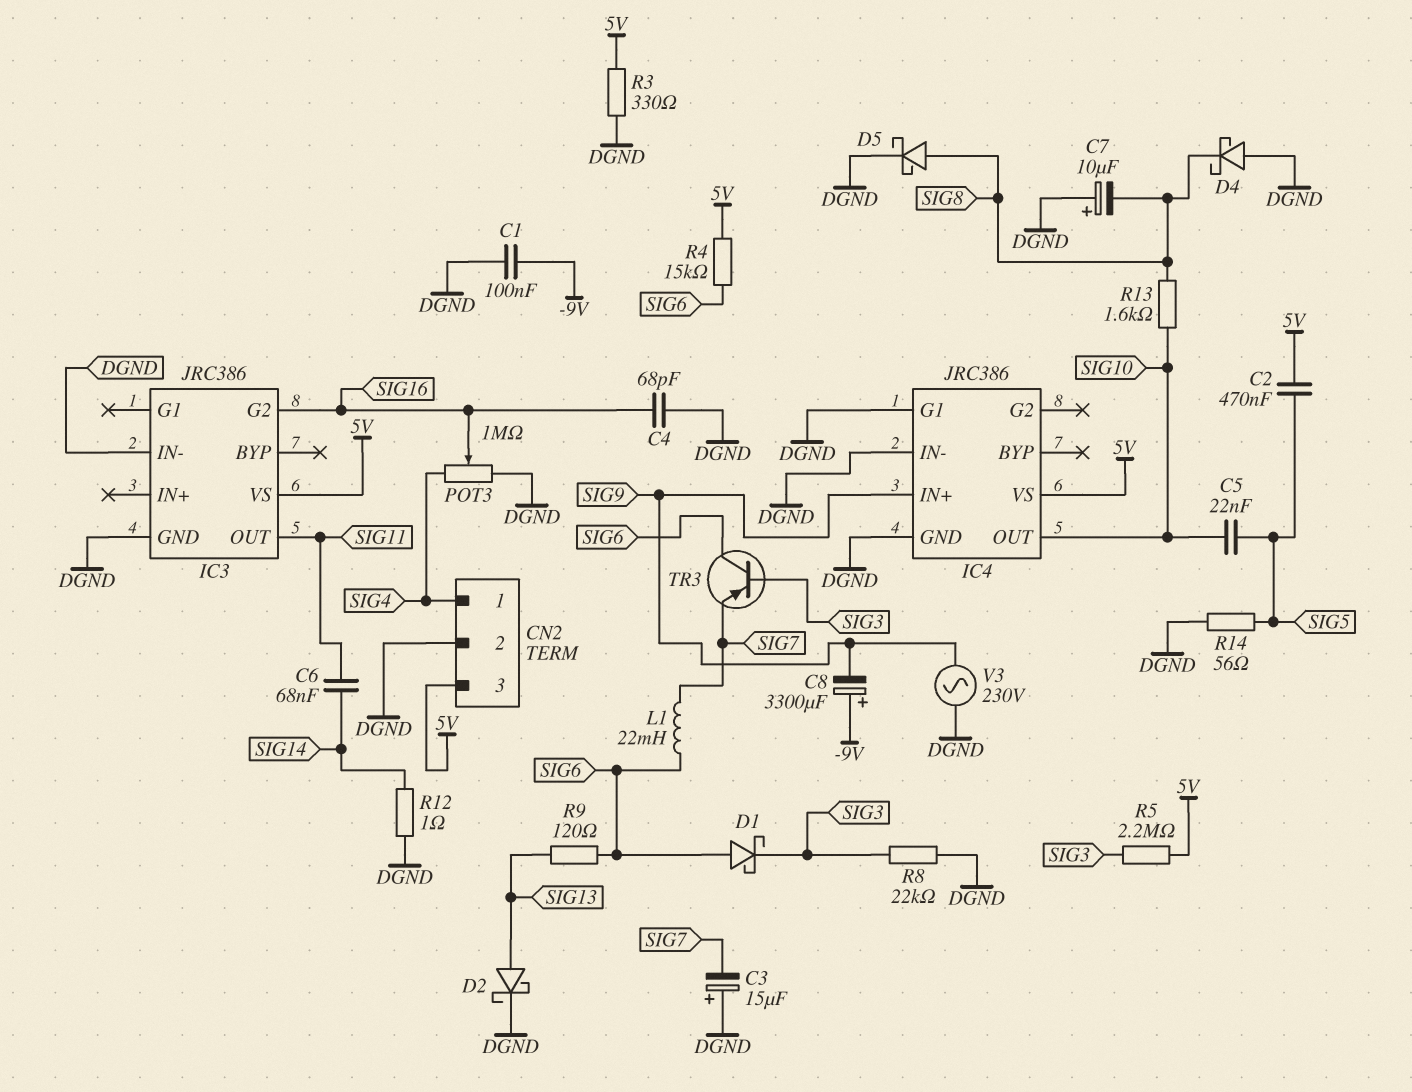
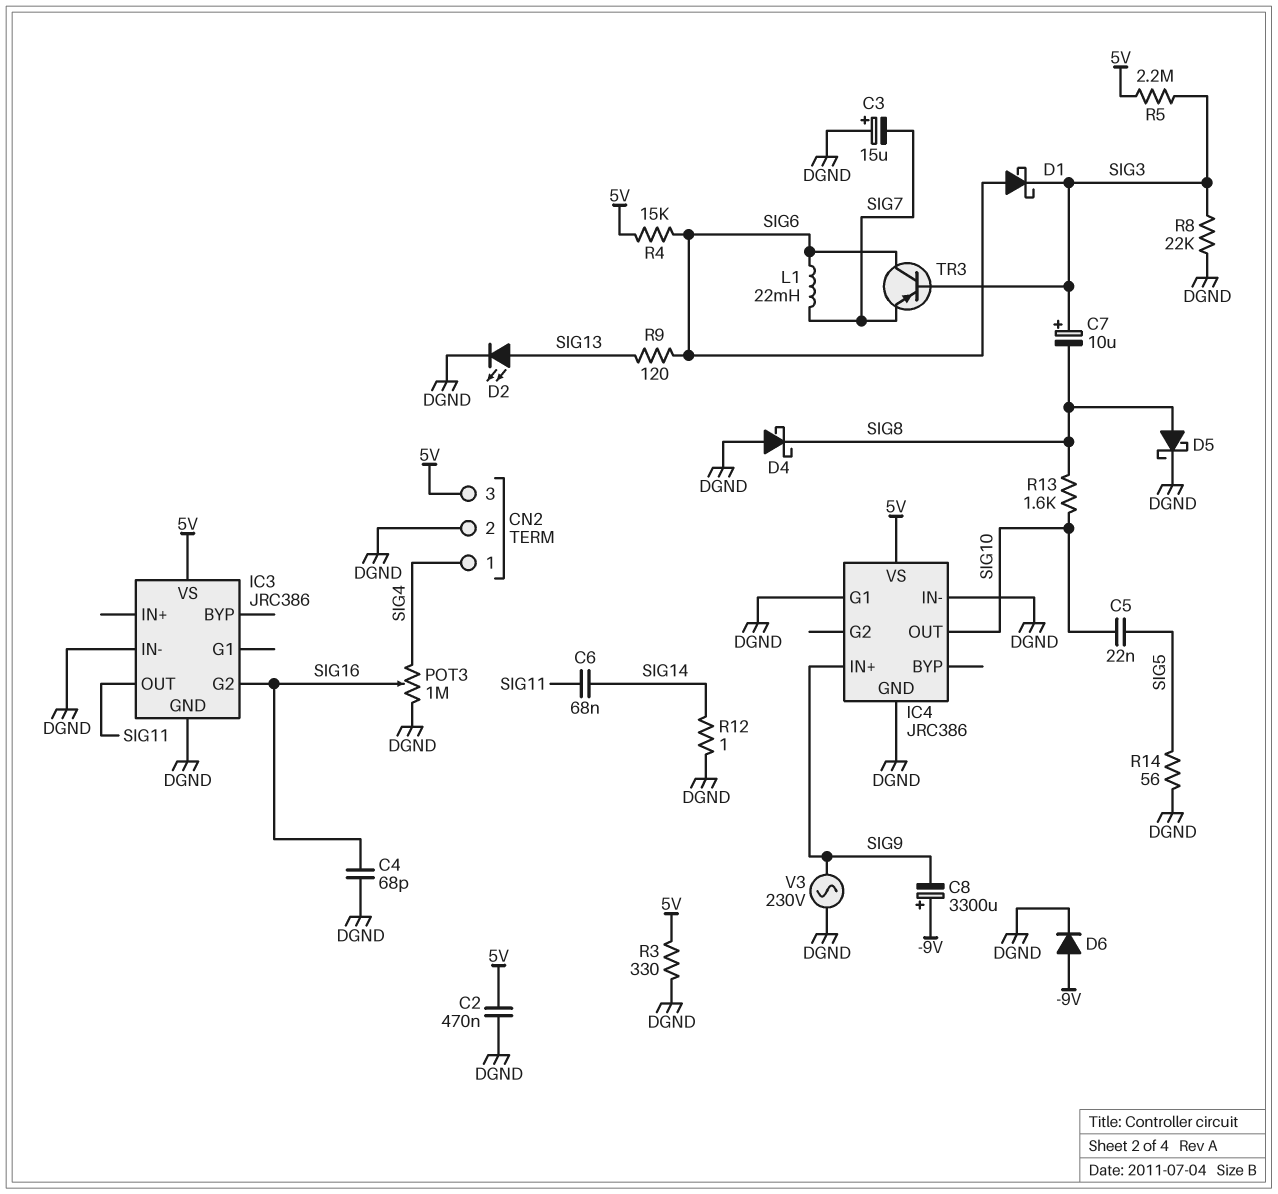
C1: 100nF (-9V, DGND) -> none
C2: 470nF (5V, SIG5) -> 470nF (5V, DGND)
C7: 10uF (plus DGND, minus SIG8) -> 10uF (plus SIG3, minus SIG8)
D2: schottky (A SIG13, K DGND) -> LED (A SIG13, K DGND)
D6: none -> diode (A -9V, K DGND)

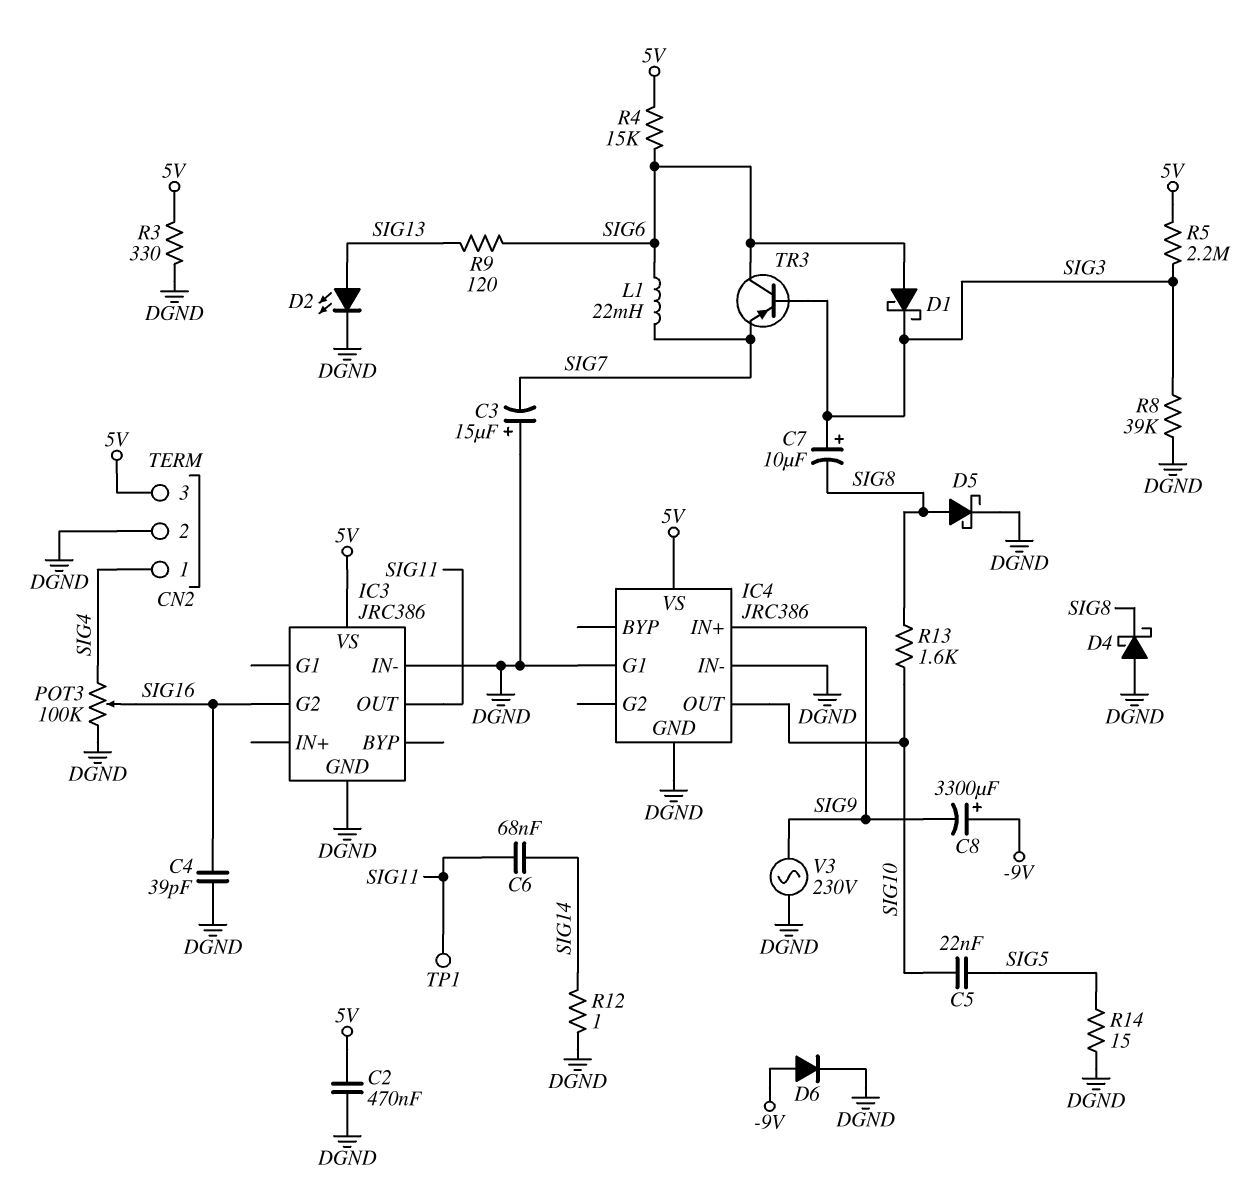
C4: 68pF (DGND, SIG16) -> 39pF (DGND, SIG16)
POT3: 1M (DGND, SIG4, wiper SIG16) -> 100k (DGND, SIG4, wiper SIG16)
R8: 22k (DGND, SIG3) -> 39k (DGND, SIG3)
R14: 56 (DGND, SIG5) -> 15 (DGND, SIG5)
TP1: none -> test point (SIG11)

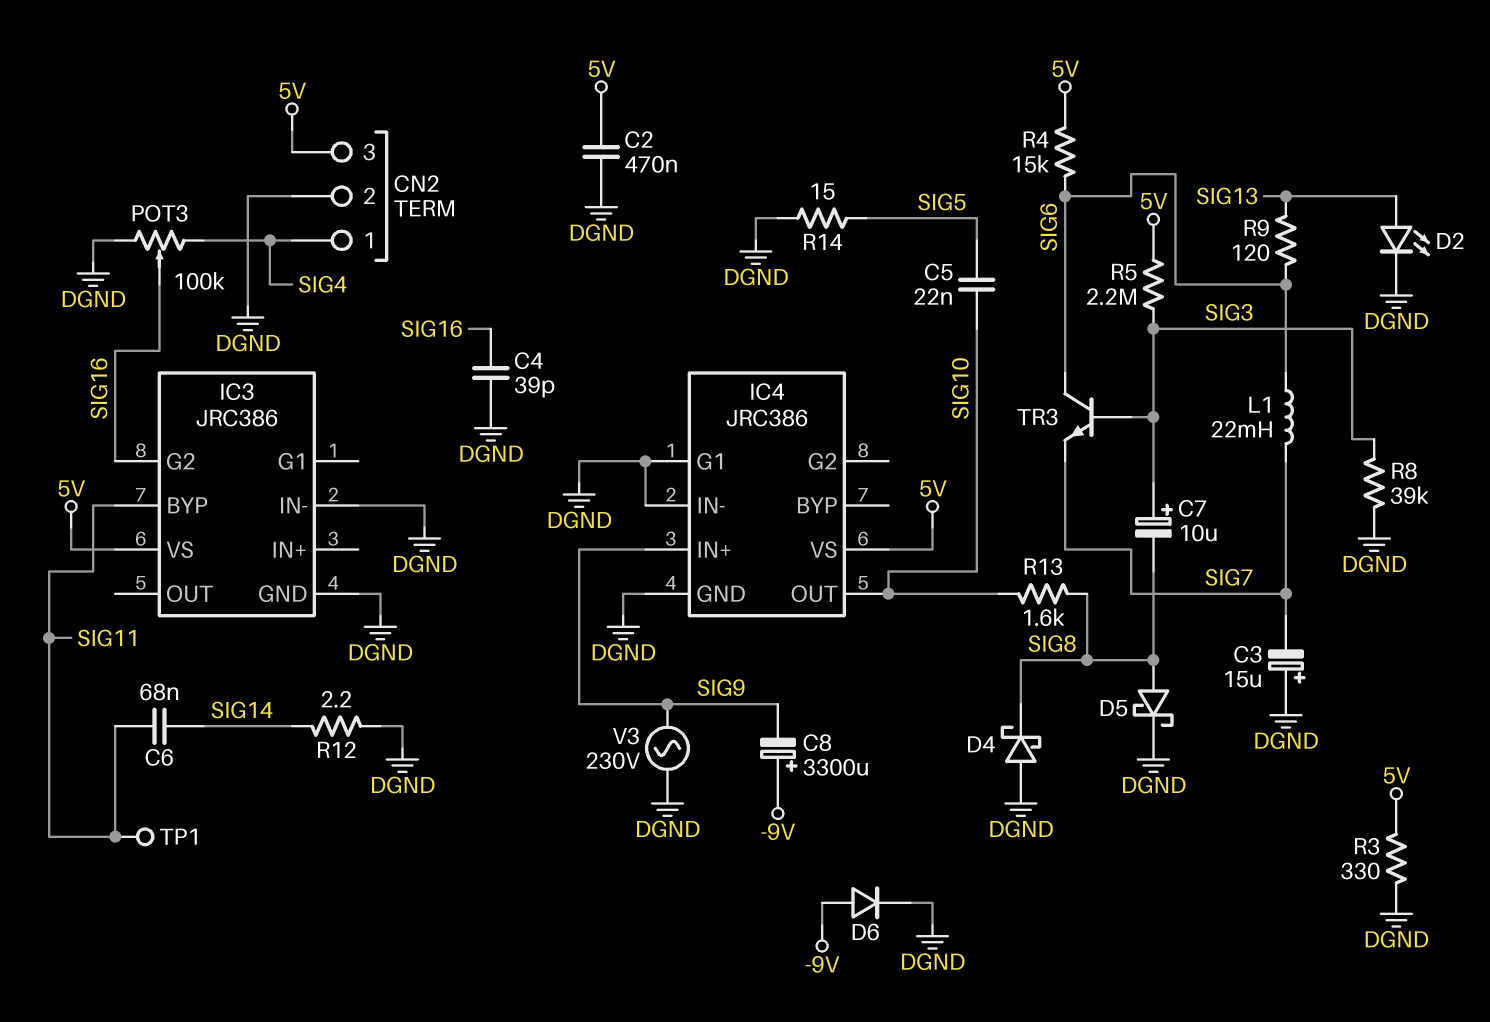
D1: schottky (A SIG6, K SIG3) -> none
IC3 pin BYP: none -> SIG11
IC3 pin OUT: SIG11 -> none
R12: 1 (DGND, SIG14) -> 2.2 (DGND, SIG14)
TR3: PNP (B SIG3, C SIG6, E SIG7) -> NPN (B SIG3, C SIG6, E SIG7)

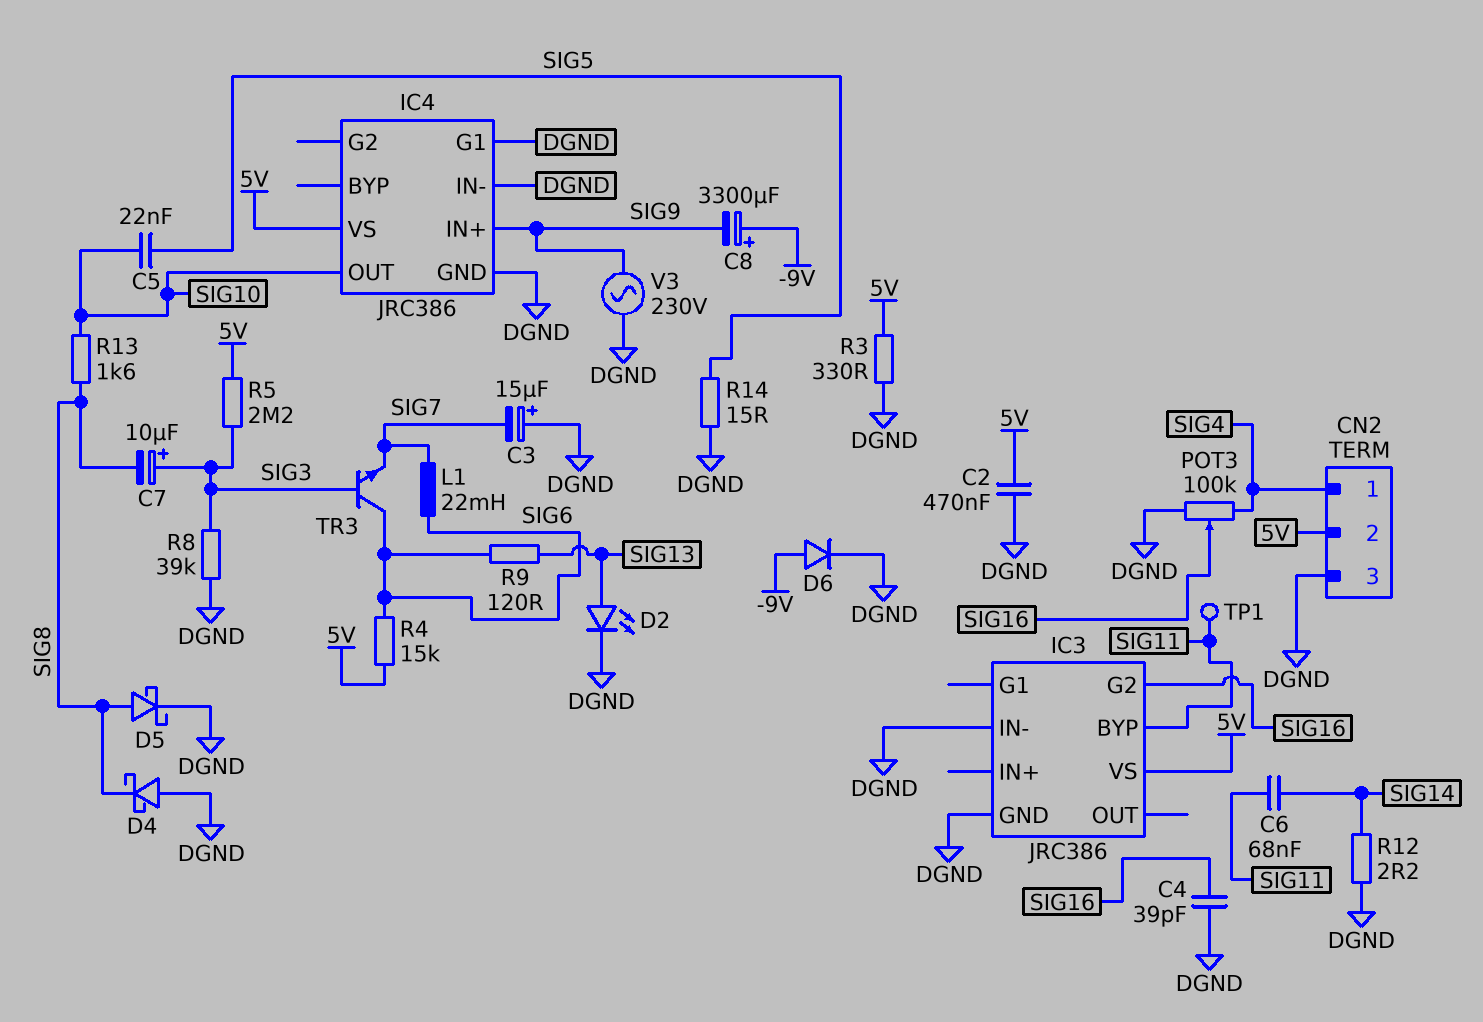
CN2 pin 2: DGND -> 5V
CN2 pin 3: 5V -> DGND

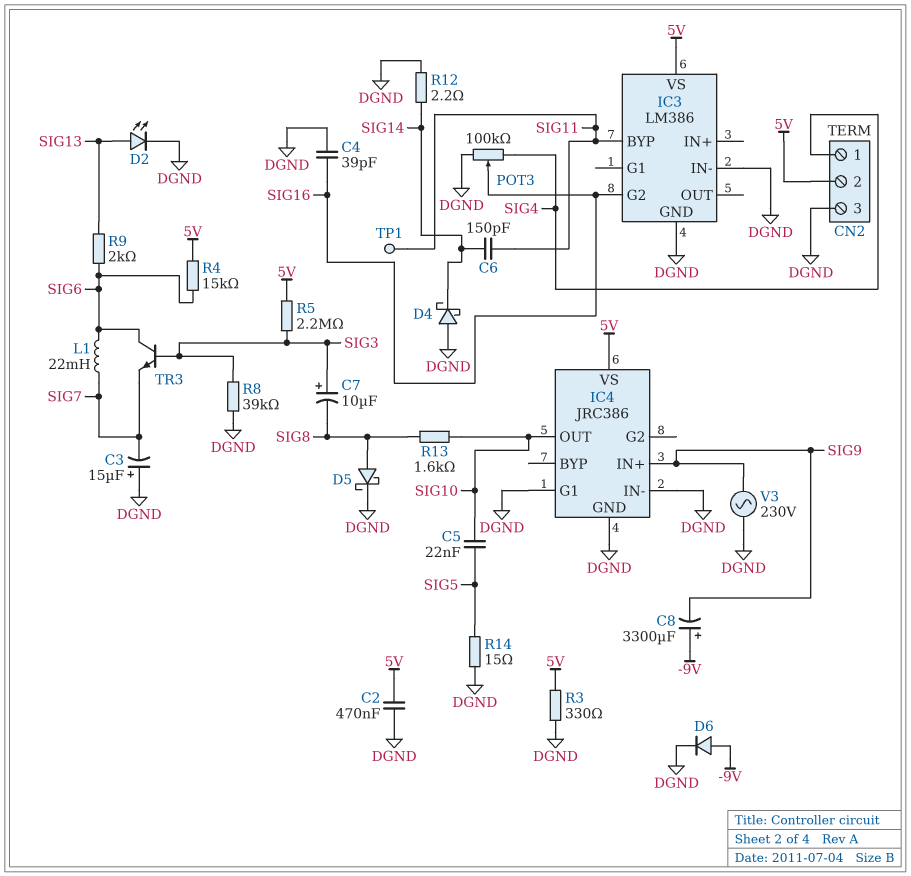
C6: 68nF (SIG11, SIG14) -> 150pF (SIG11, SIG14)
D4: schottky (A DGND, K SIG8) -> schottky (A DGND, K SIG14)
IC3: JRC386 -> LM386
R9: 120 (SIG6, SIG13) -> 2k (SIG6, SIG13)

